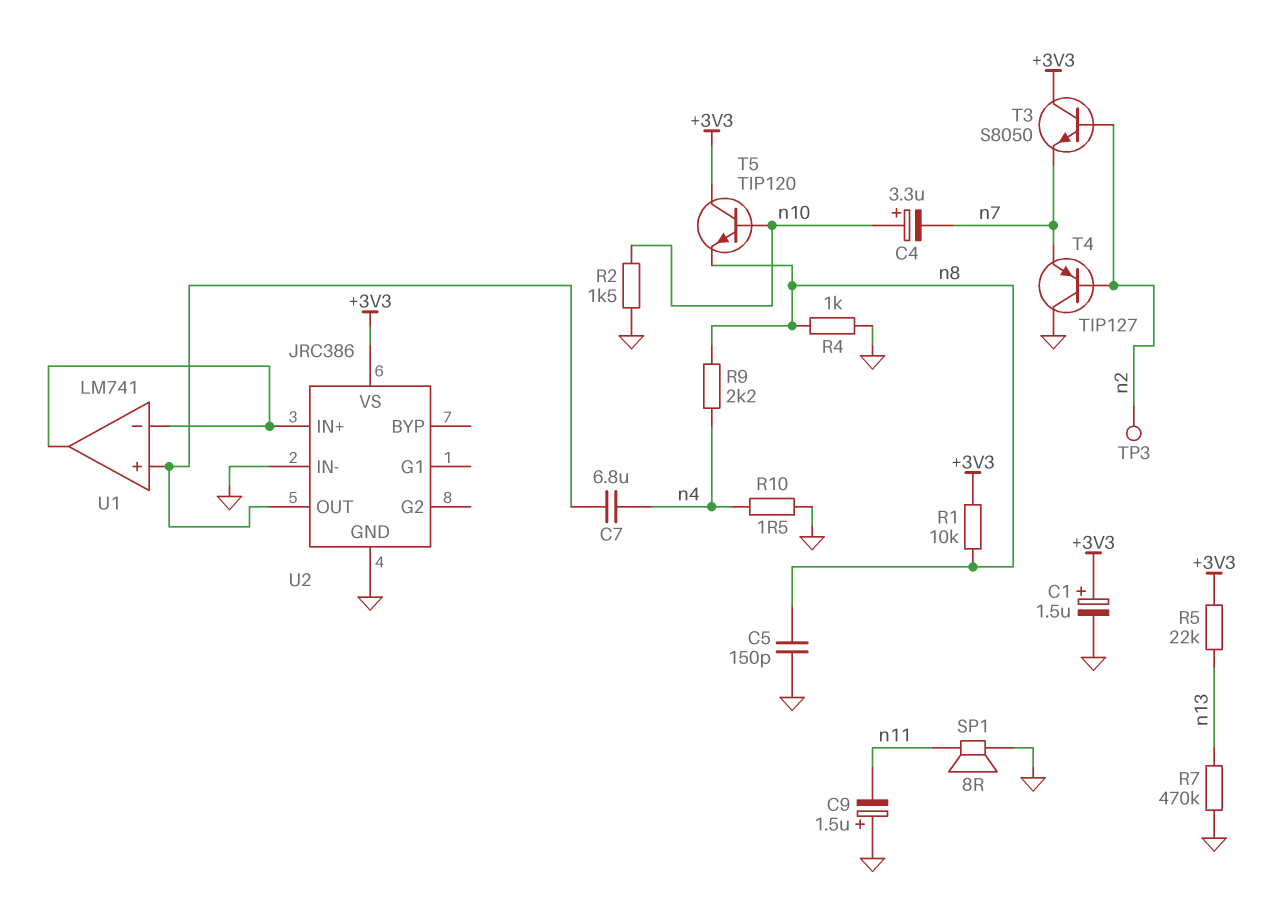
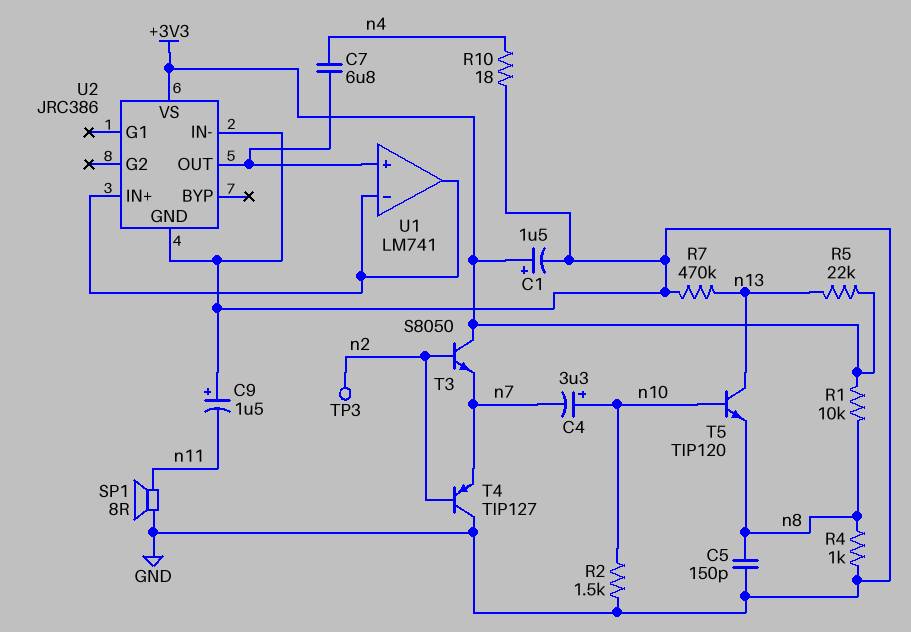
R9: 2.2k (n4, n8) -> none
R10: 1.5 (GND, n4) -> 18 (GND, n4)
T5: NPN TIP120 (B n10, C +3V3, E n8) -> NPN TIP120 (B n10, C n13, E n8)

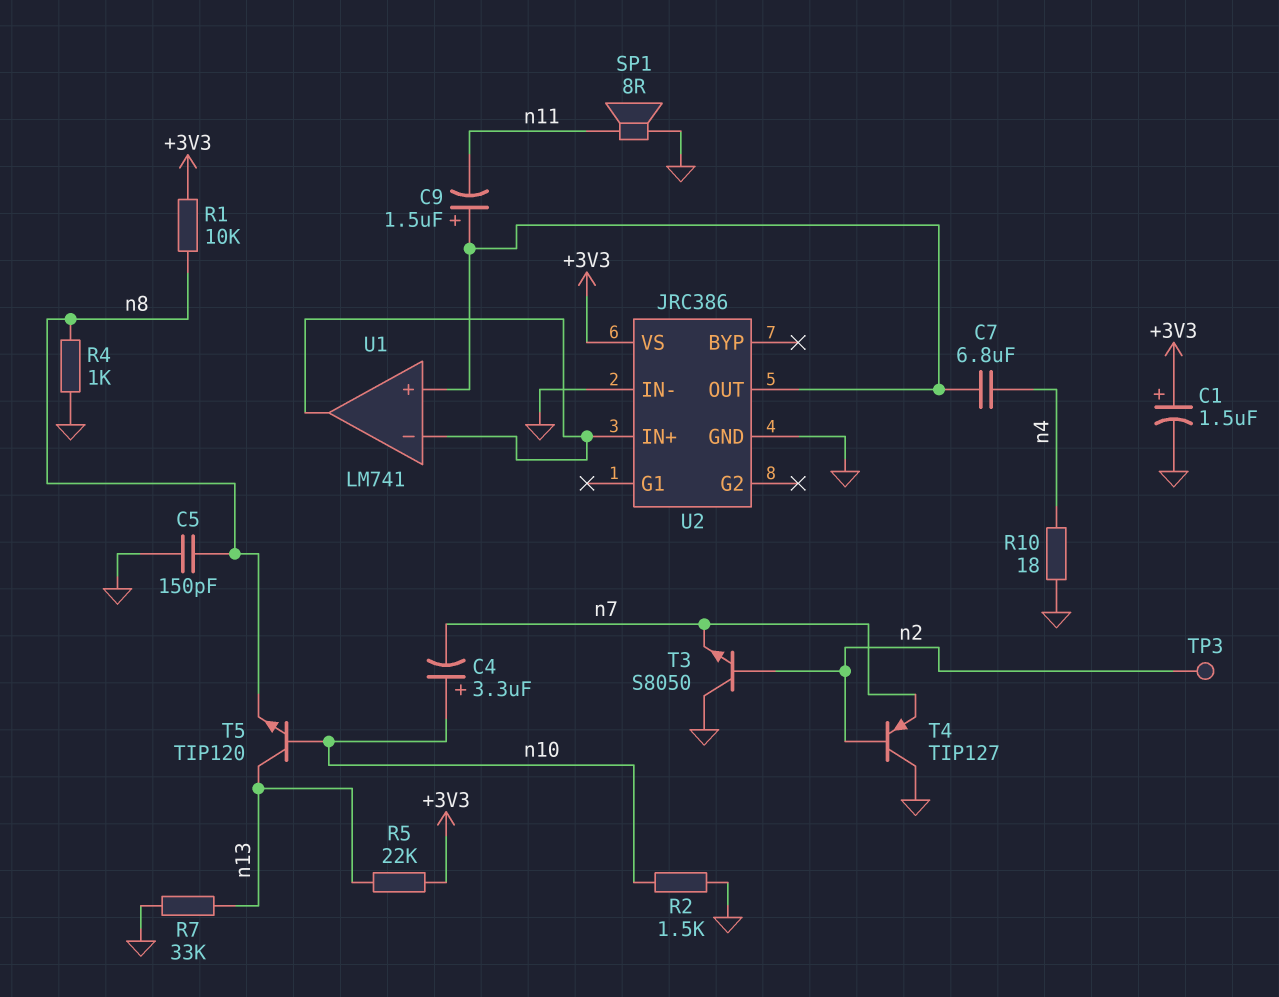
C9: 1.5uF (plus GND, minus n11) -> 1.5uF (plus U1/in+, minus n11)
R7: 470k (GND, n13) -> 33k (GND, n13)
T3: NPN S8050 (B n2, C +3V3, E n7) -> NPN S8050 (B n2, C GND, E n7)

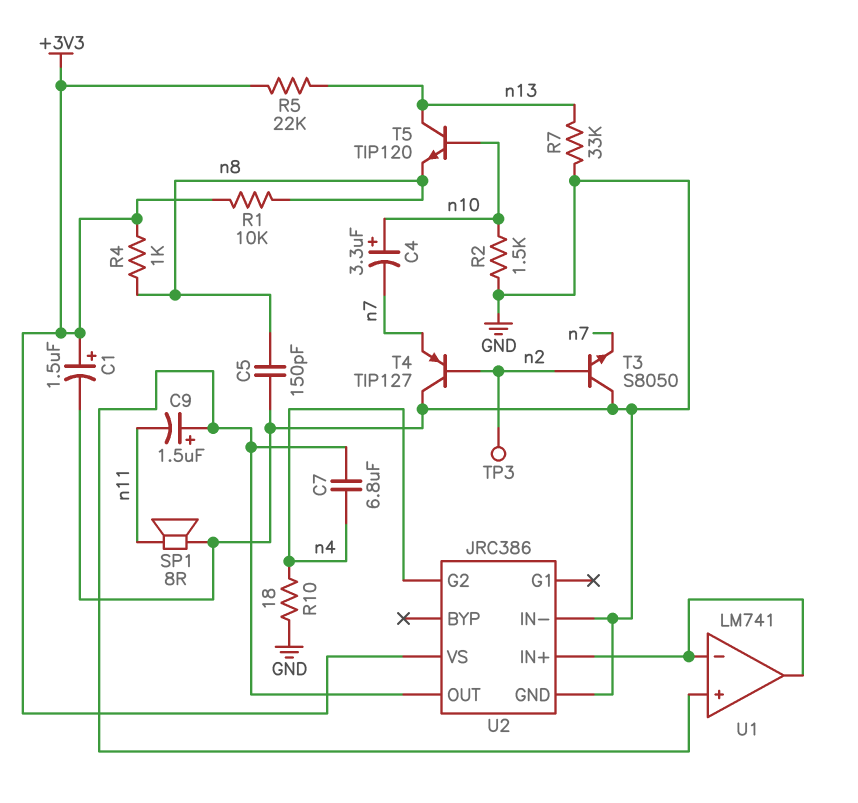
R4: 1k (GND, n8) -> 1k (+3V3, n8)
U2 pin G2: none -> n4

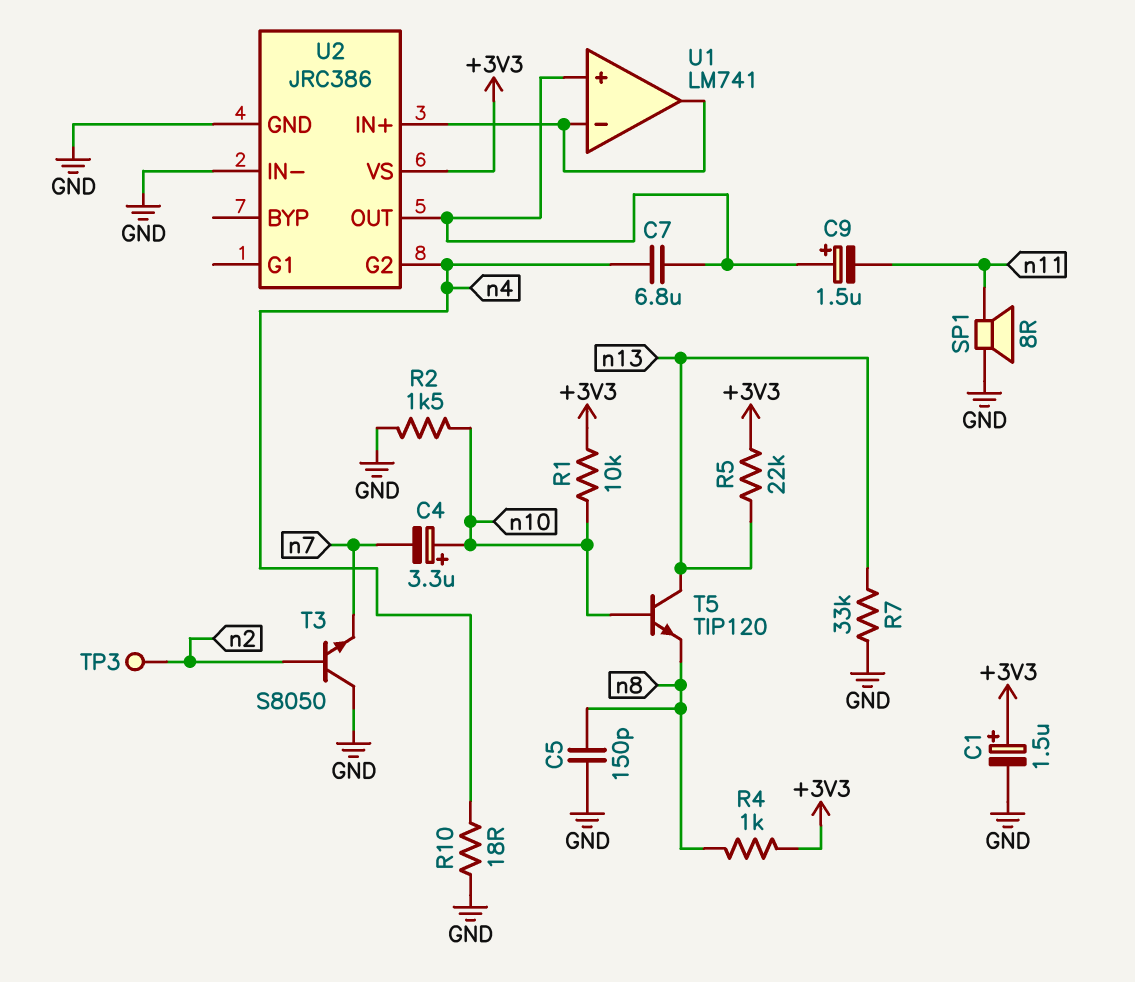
R1: 10k (+3V3, n8) -> 10k (+3V3, n10)
T4: PNP TIP127 (B n2, C GND, E n7) -> none

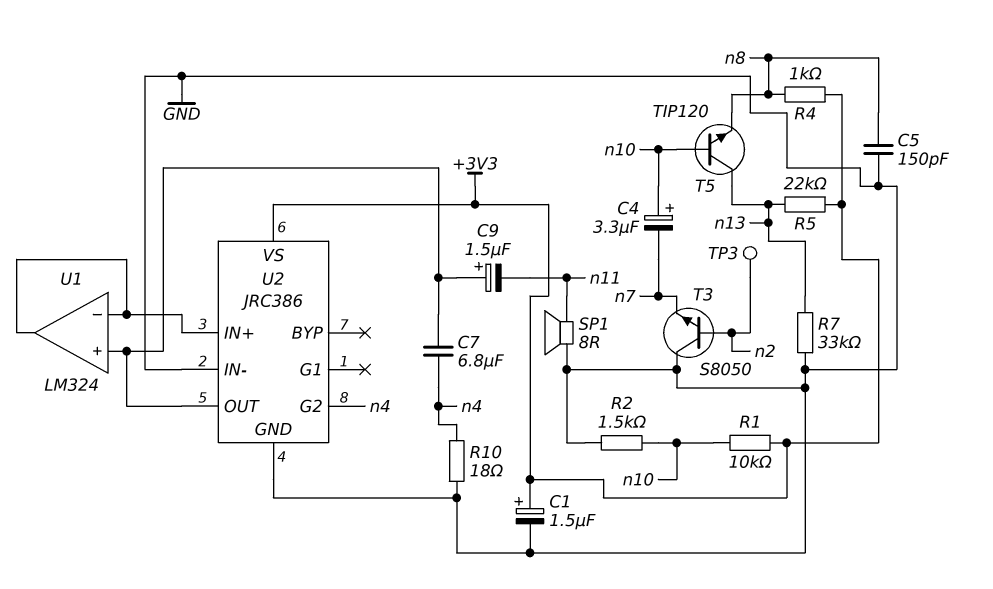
U1: LM741 -> LM324

